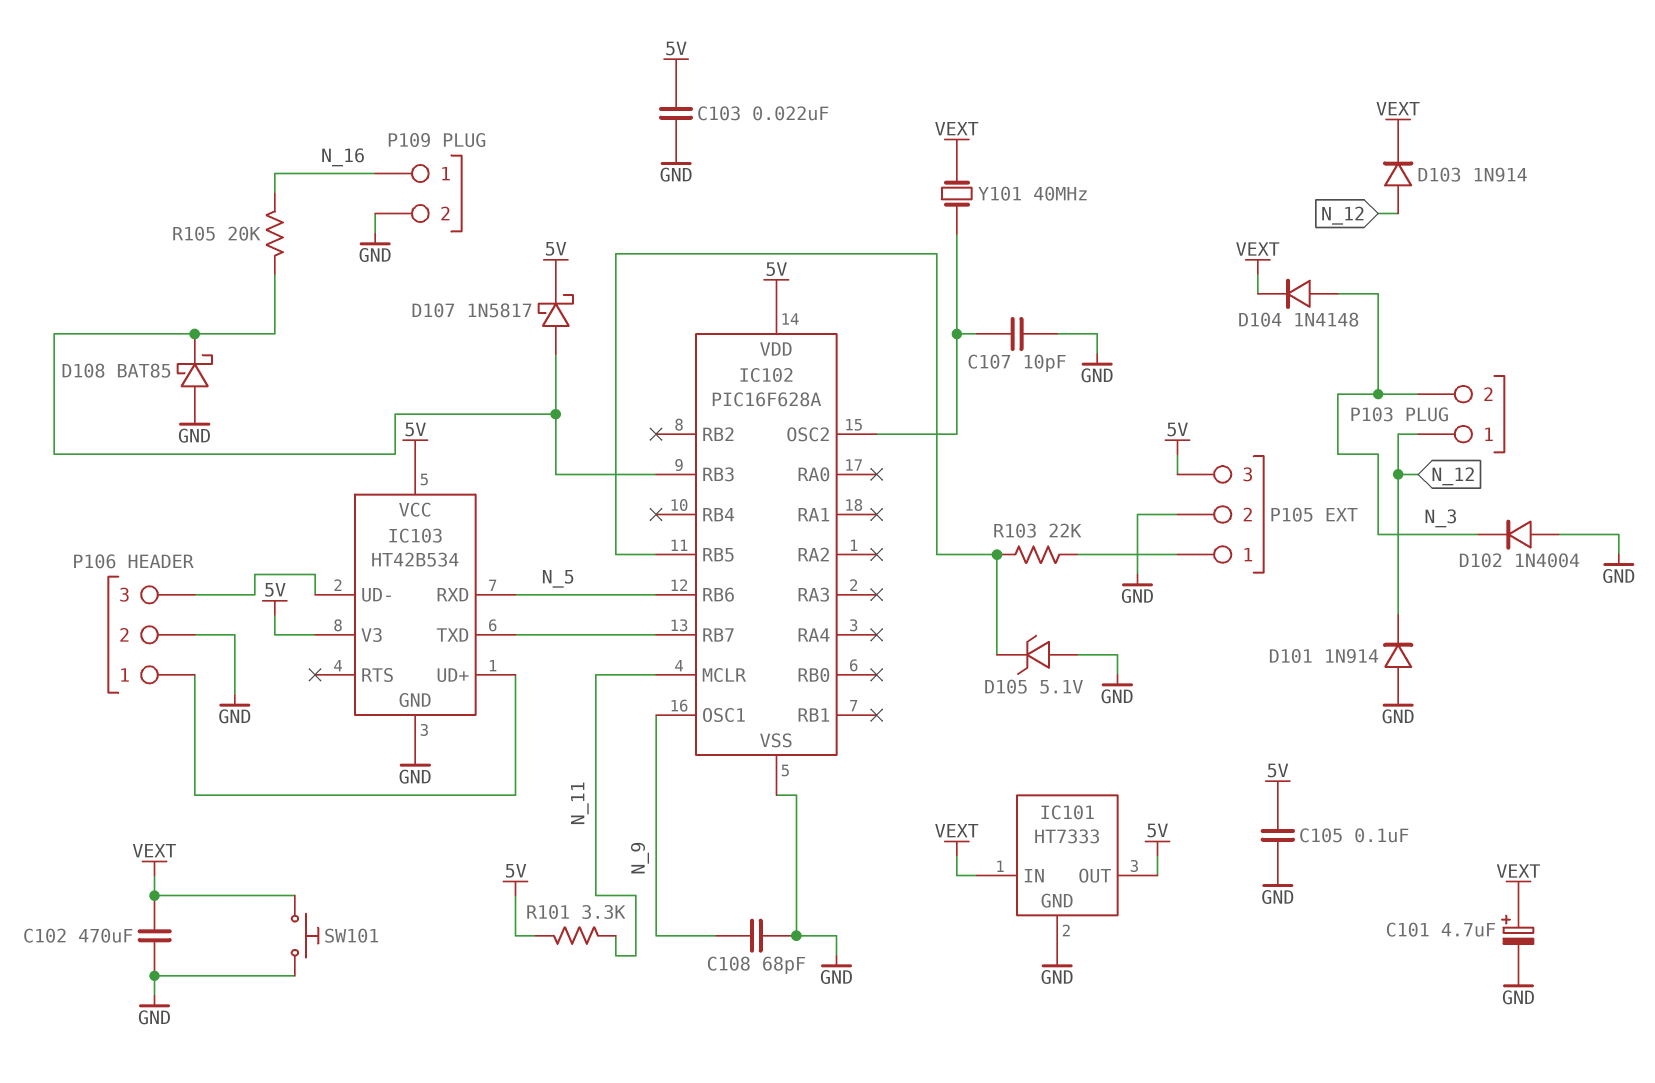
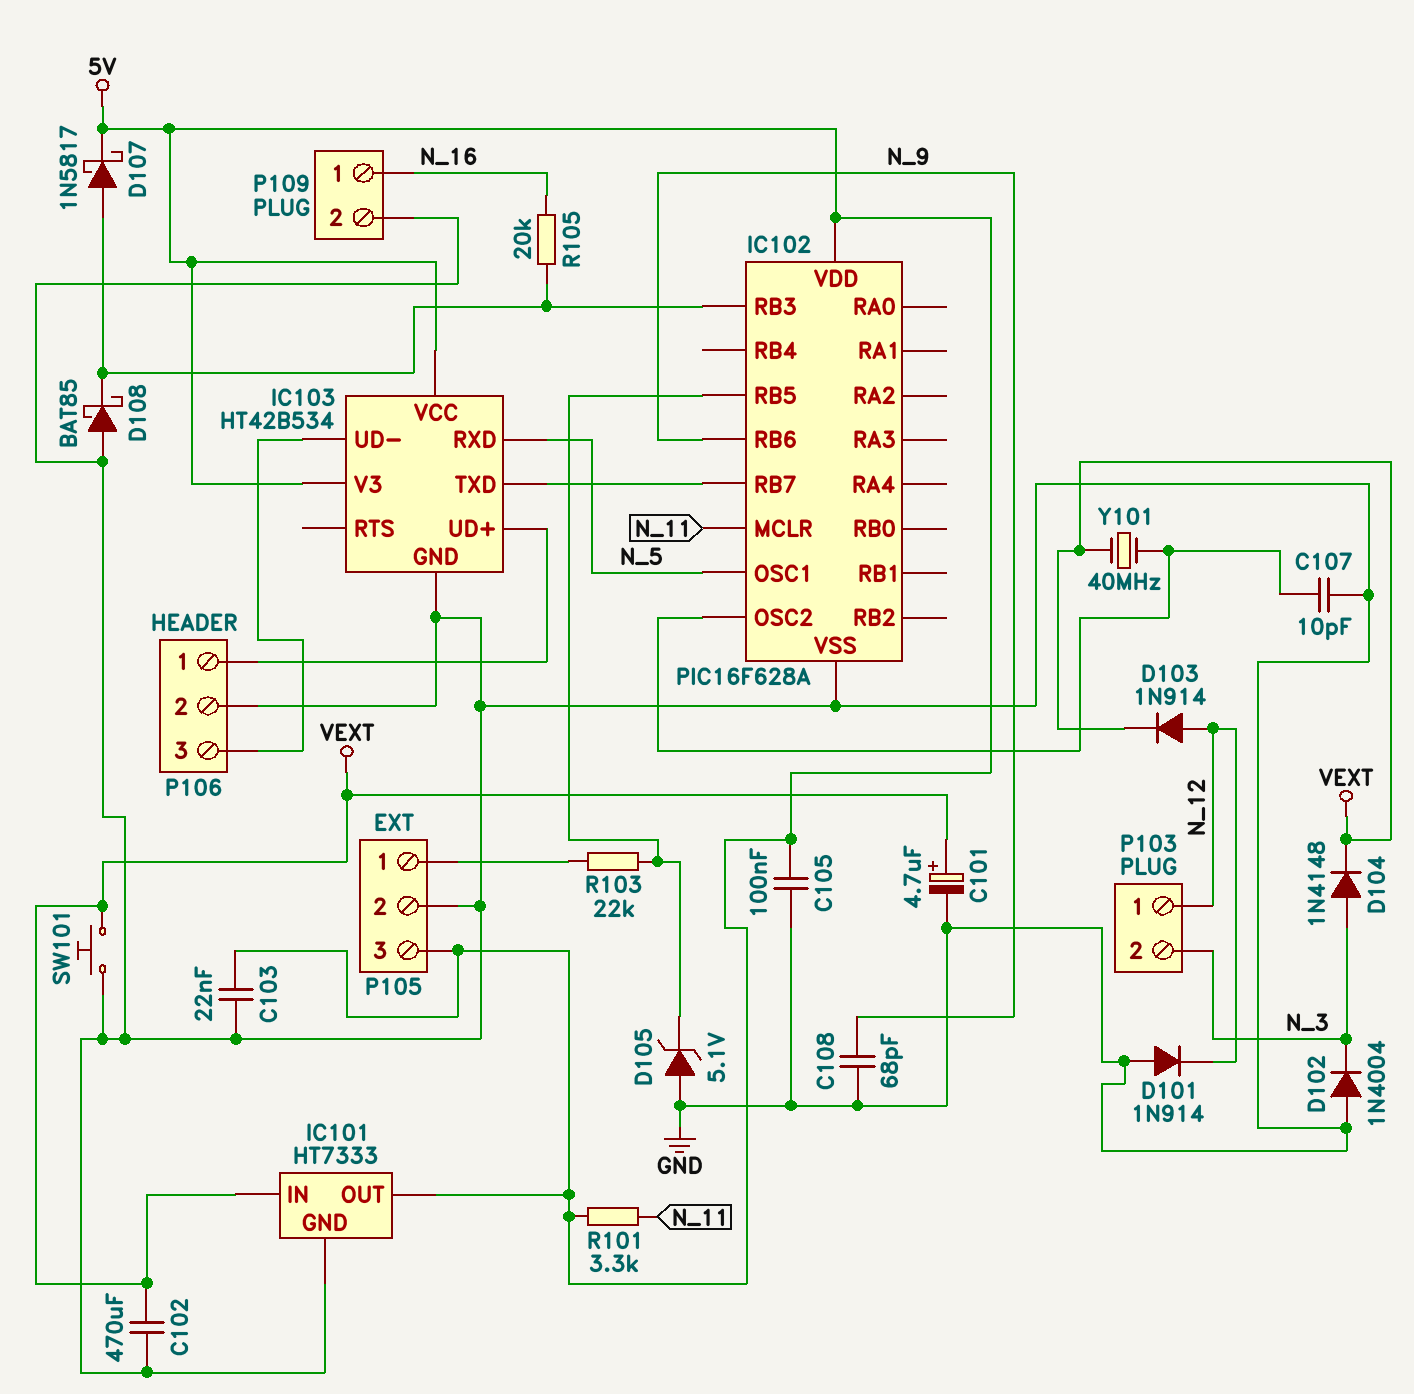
IC102 pin OSC1: N_9 -> N_5
IC102 pin RB6: N_5 -> N_9

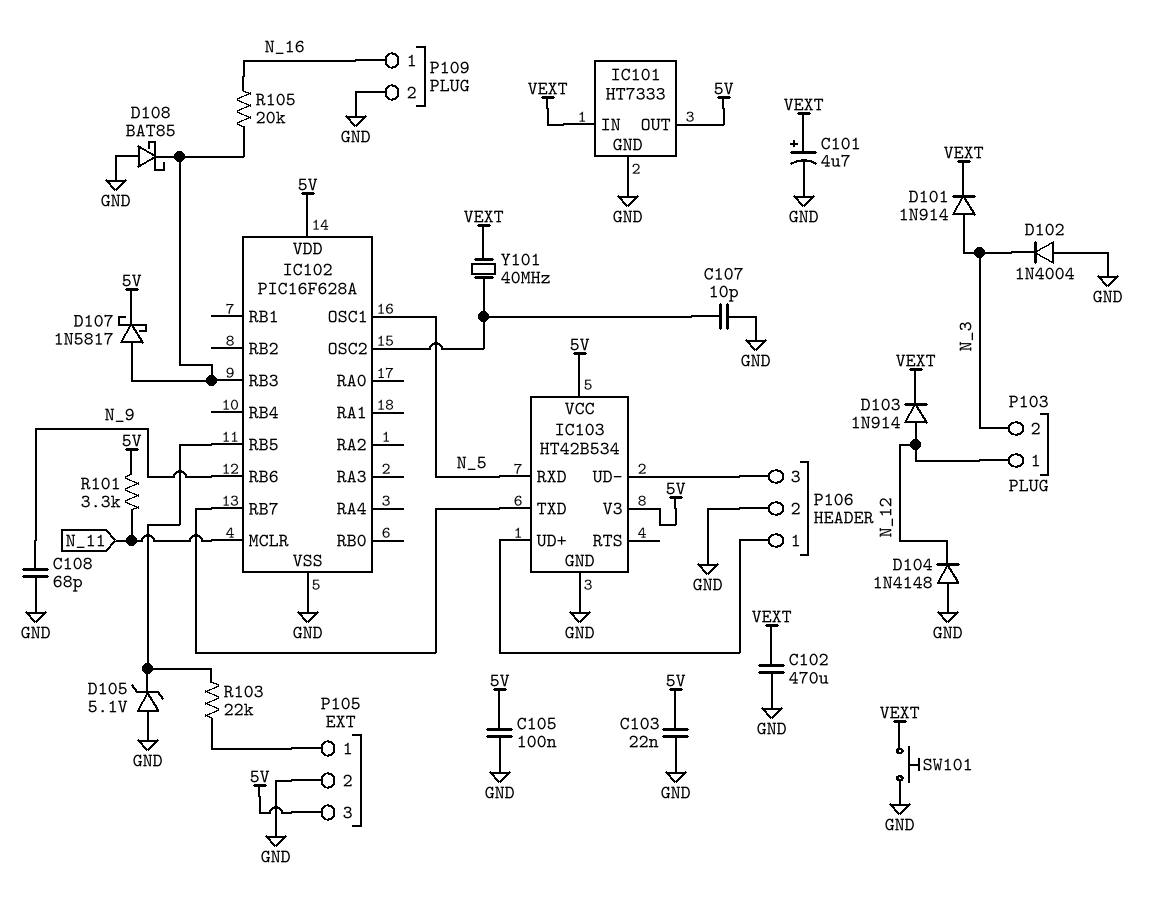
D101: diode 1N914 (A GND, K N_12) -> diode 1N914 (A N_3, K VEXT)
D104: diode 1N4148 (A N_3, K VEXT) -> diode 1N4148 (A GND, K N_12)

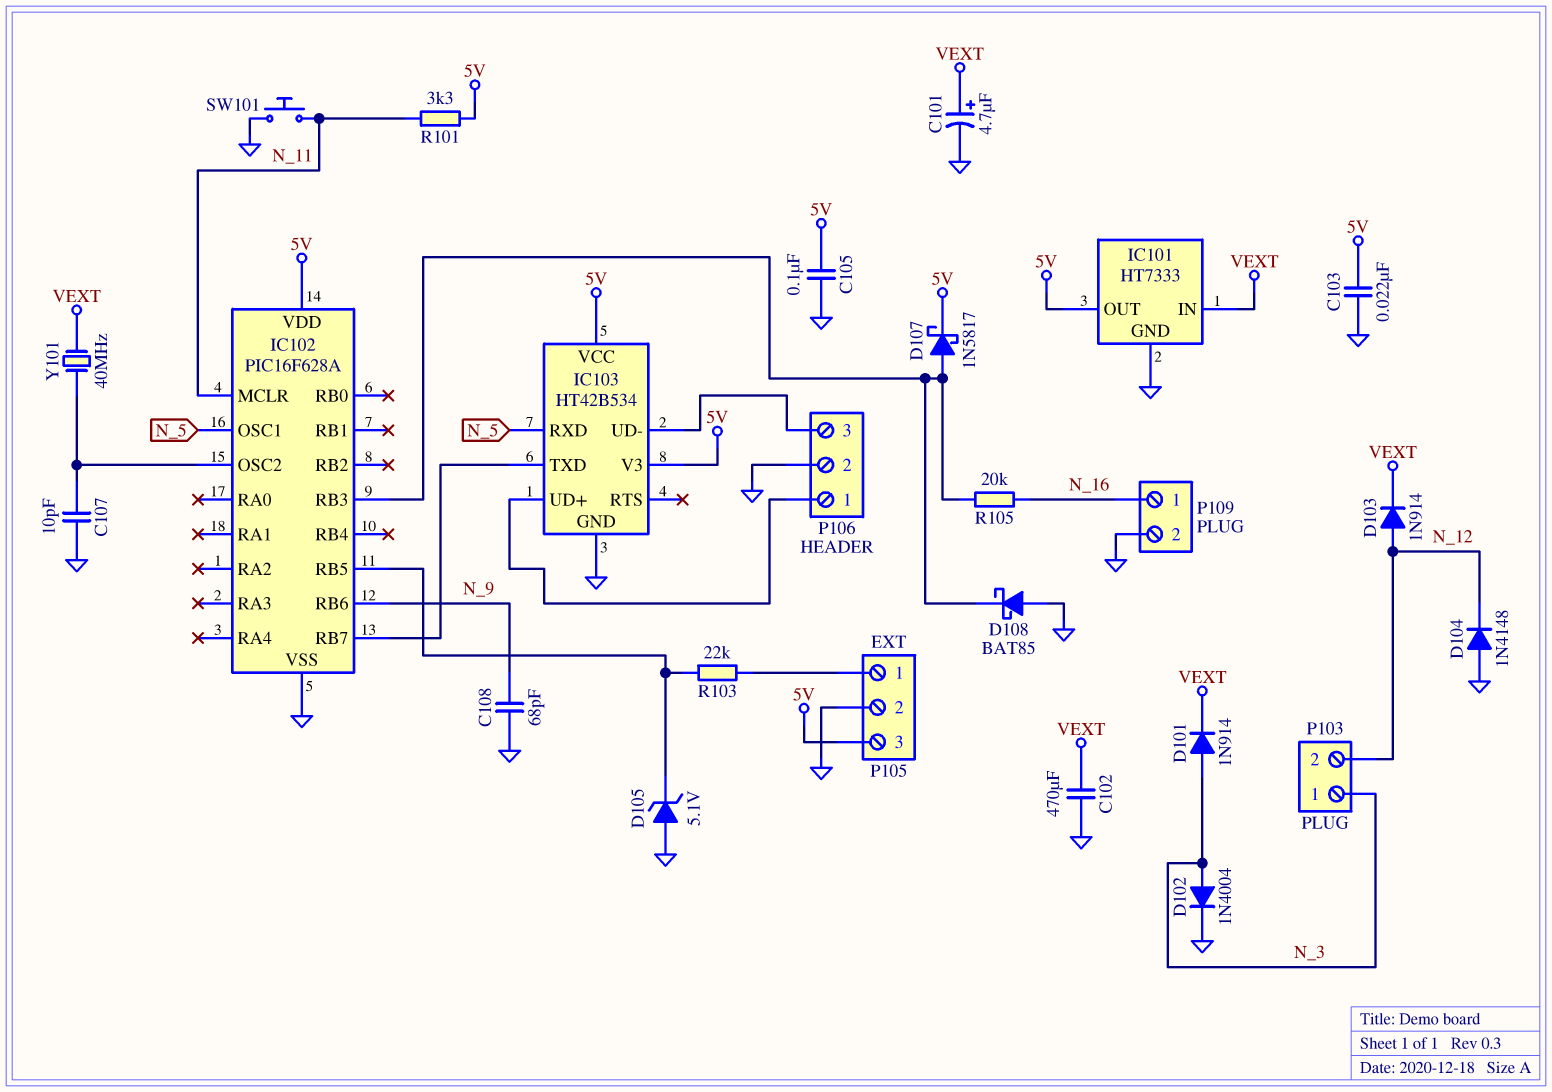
D102: diode 1N4004 (A GND, K N_3) -> diode 1N4004 (A N_3, K GND)
P103 pin 1: N_12 -> N_3
P103 pin 2: N_3 -> N_12
SW101: button (GND, VEXT) -> button (GND, N_11)

